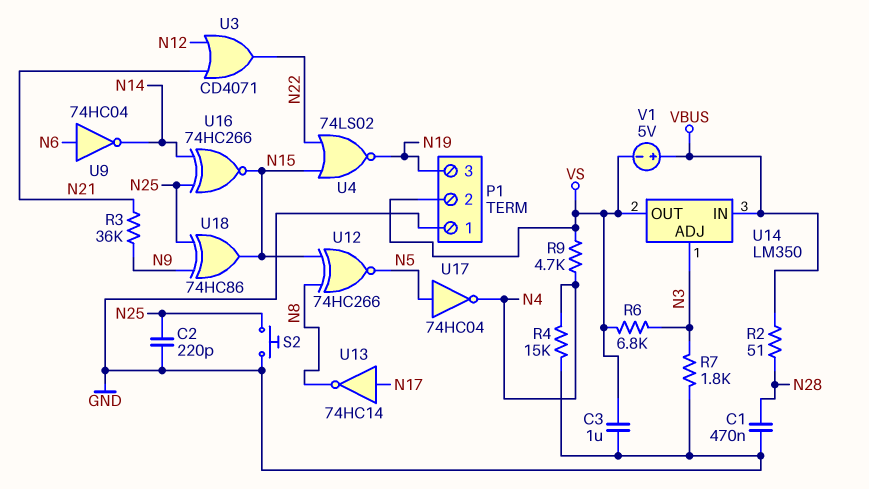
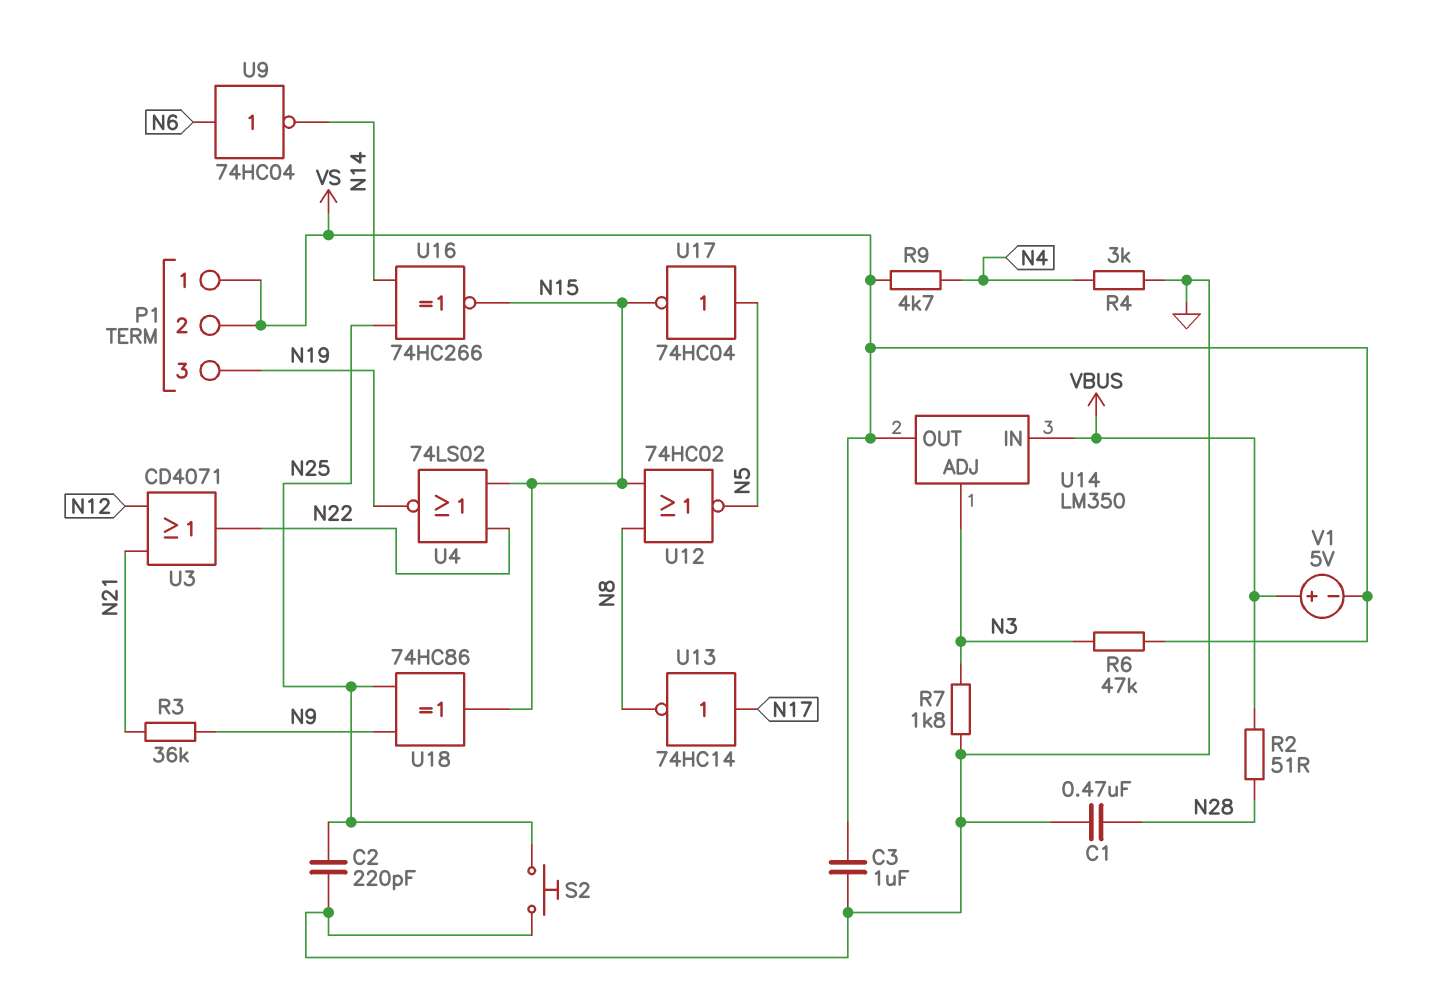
P1 pin 1: GND -> VS
R4: 15k (GND, N4) -> 3k (GND, N4)
R6: 6.8k (N3, VS) -> 47k (N3, VS)
U12: XNOR 74HC266 (in N8, in N15, out N5) -> NOR 74HC02 (in N8, in N15, out N5)
U17: NOT 74HC04 (in N5, out N4) -> NOT 74HC04 (in N5, out N15)

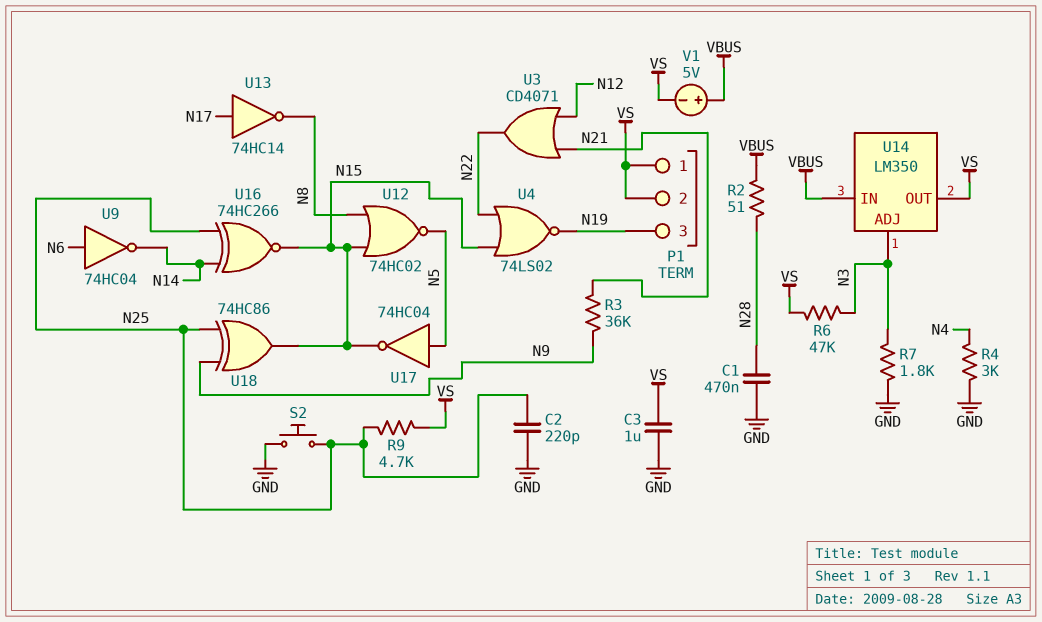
R9: 4.7k (N4, VS) -> 4.7k (N25, VS)

